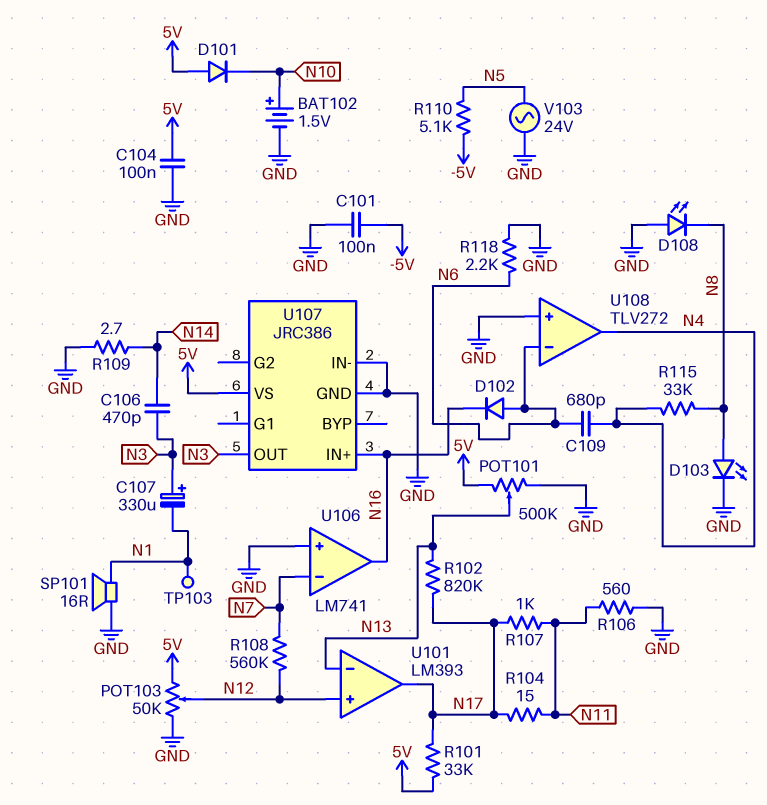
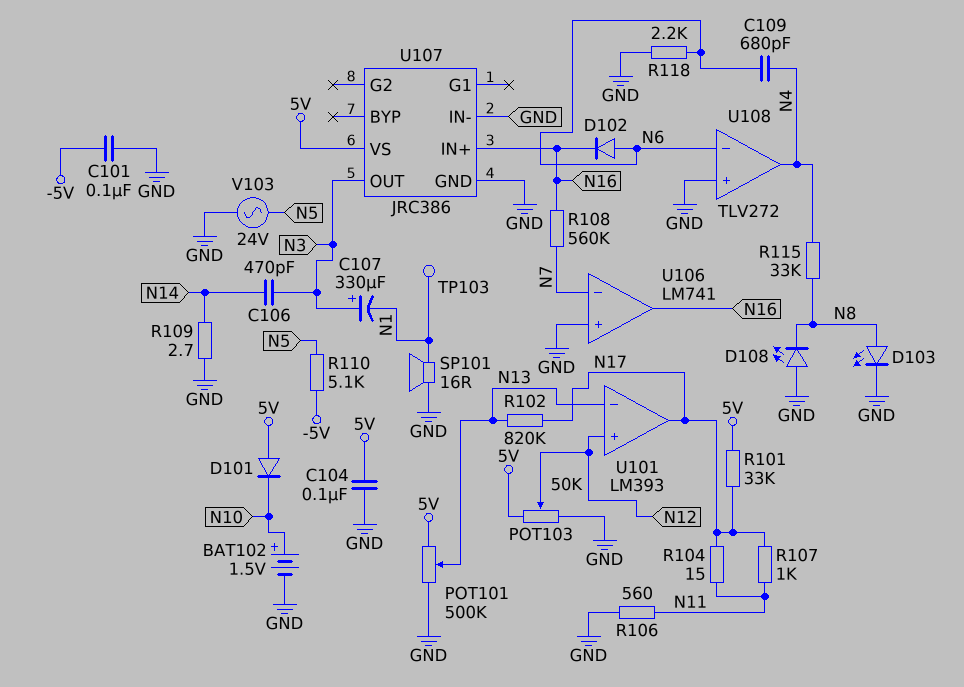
R108: 560k (N7, N12) -> 560k (N7, N16)

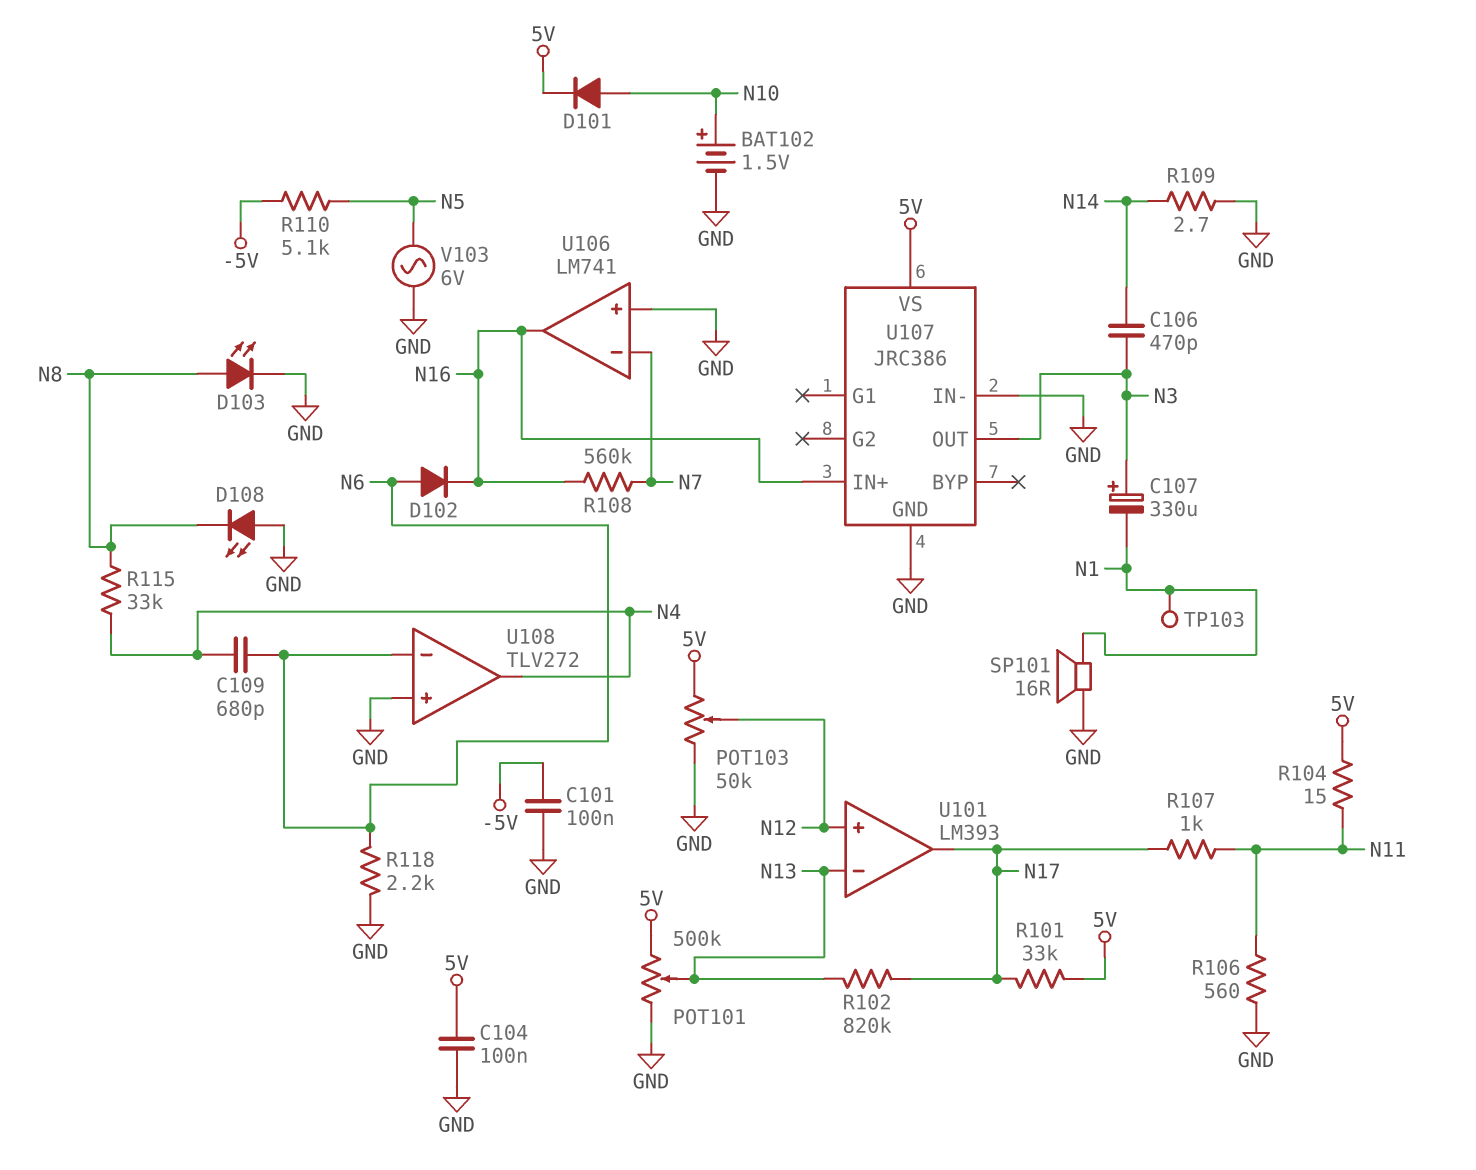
D101: diode (A 5V, K N10) -> diode (A N10, K 5V)
R104: 15 (N11, N17) -> 15 (5V, N11)
V103: AC 24V (GND, N5) -> AC 6V (GND, N5)

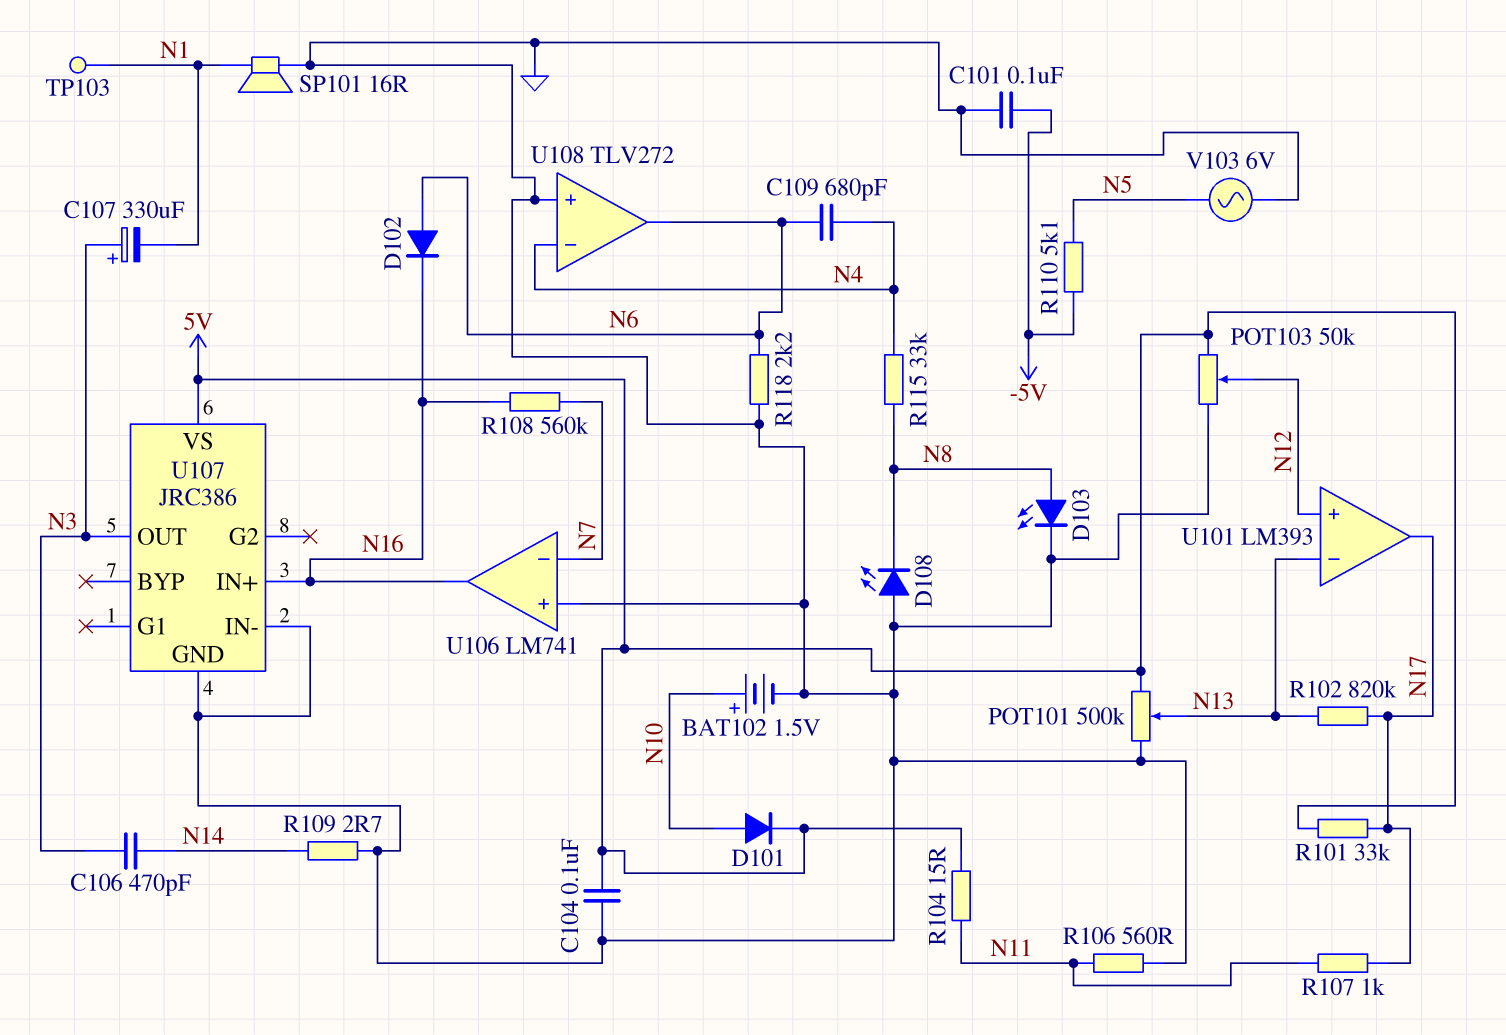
U108 pin in-: N6 -> N4
U108 pin out: N4 -> N6

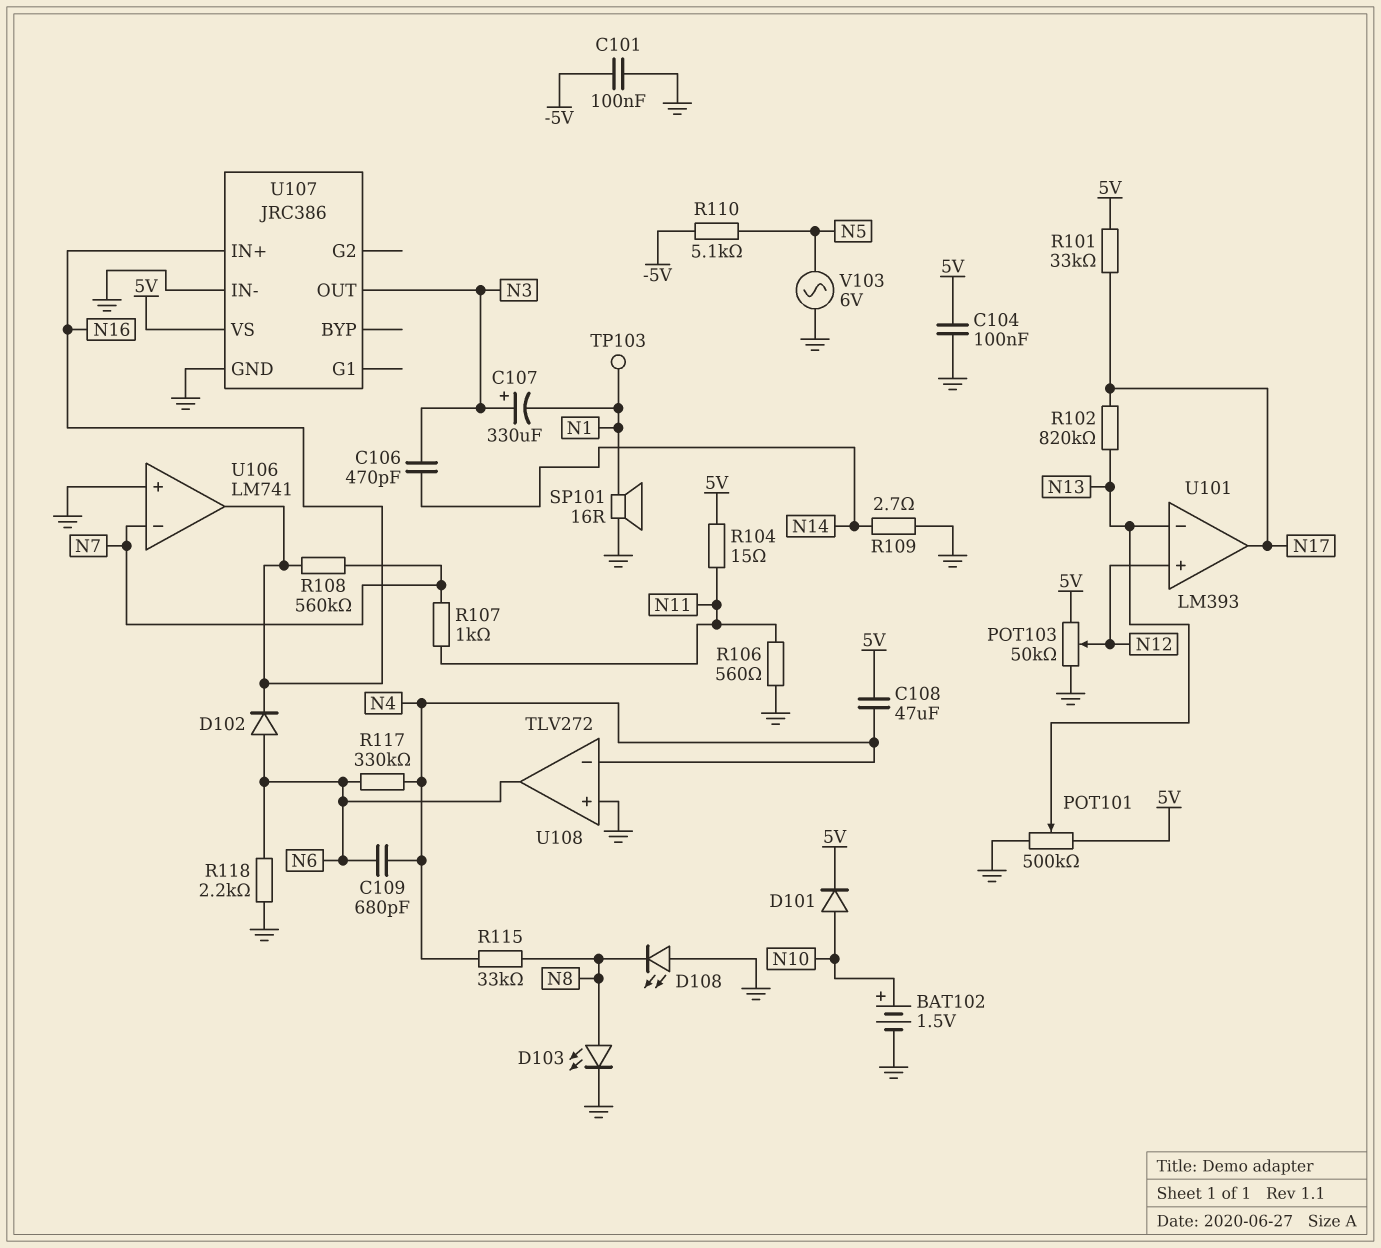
C108: none -> 47uF (5V, N4)
R107: 1k (N11, N17) -> 1k (N7, N11)
R117: none -> 330k (N4, N6)

